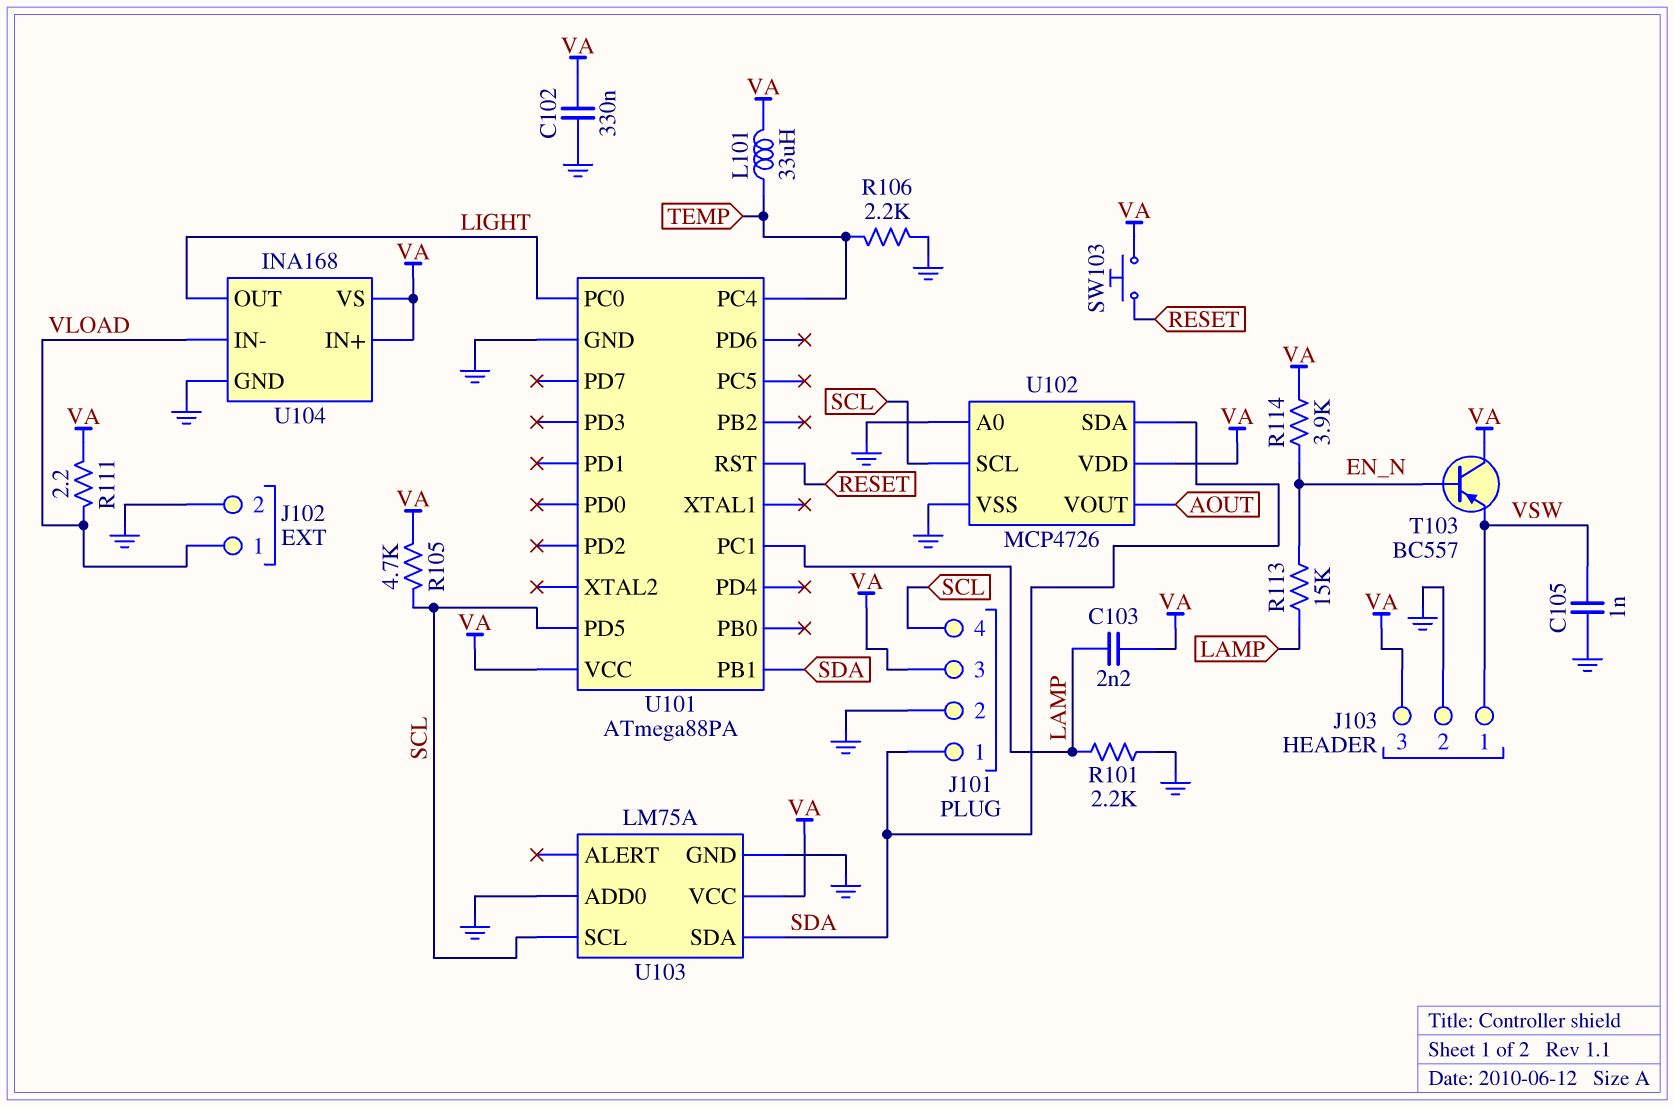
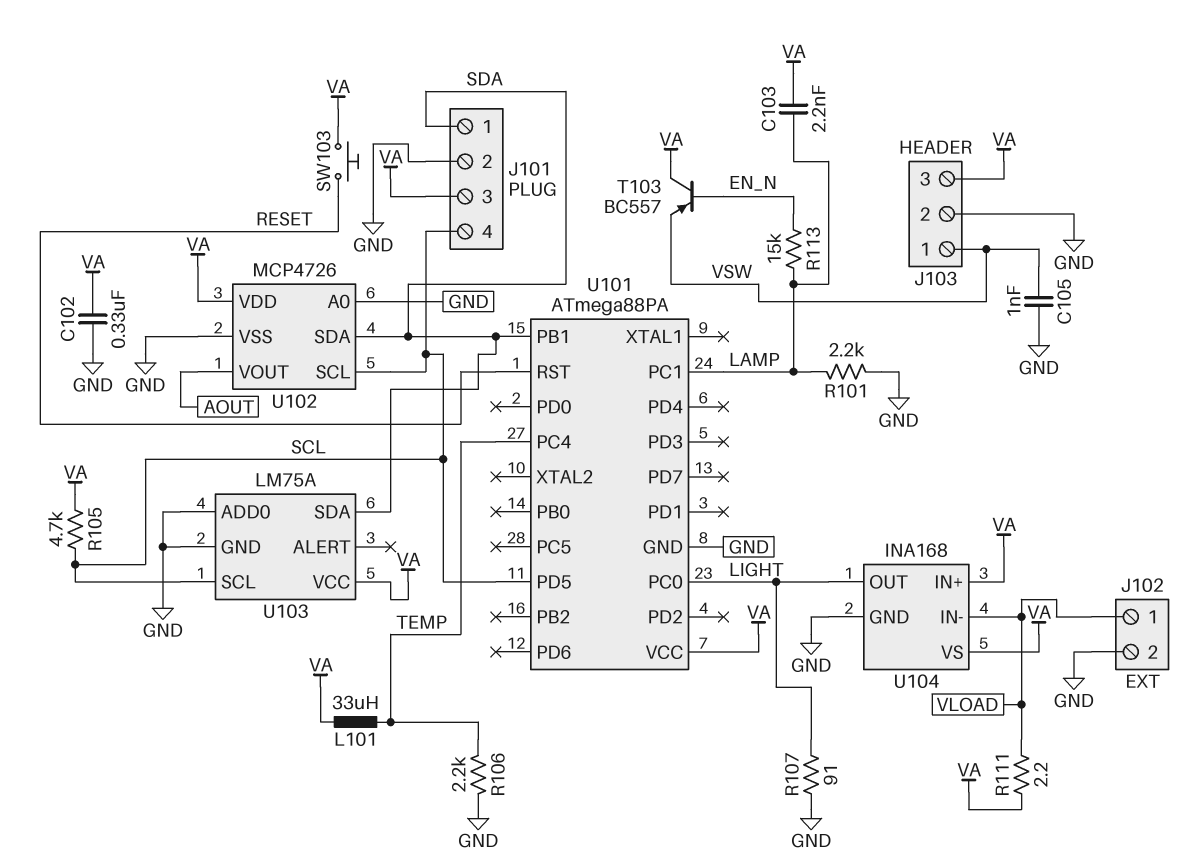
R107: none -> 91 (GND, LIGHT)
R114: 3.9k (EN_N, VA) -> none

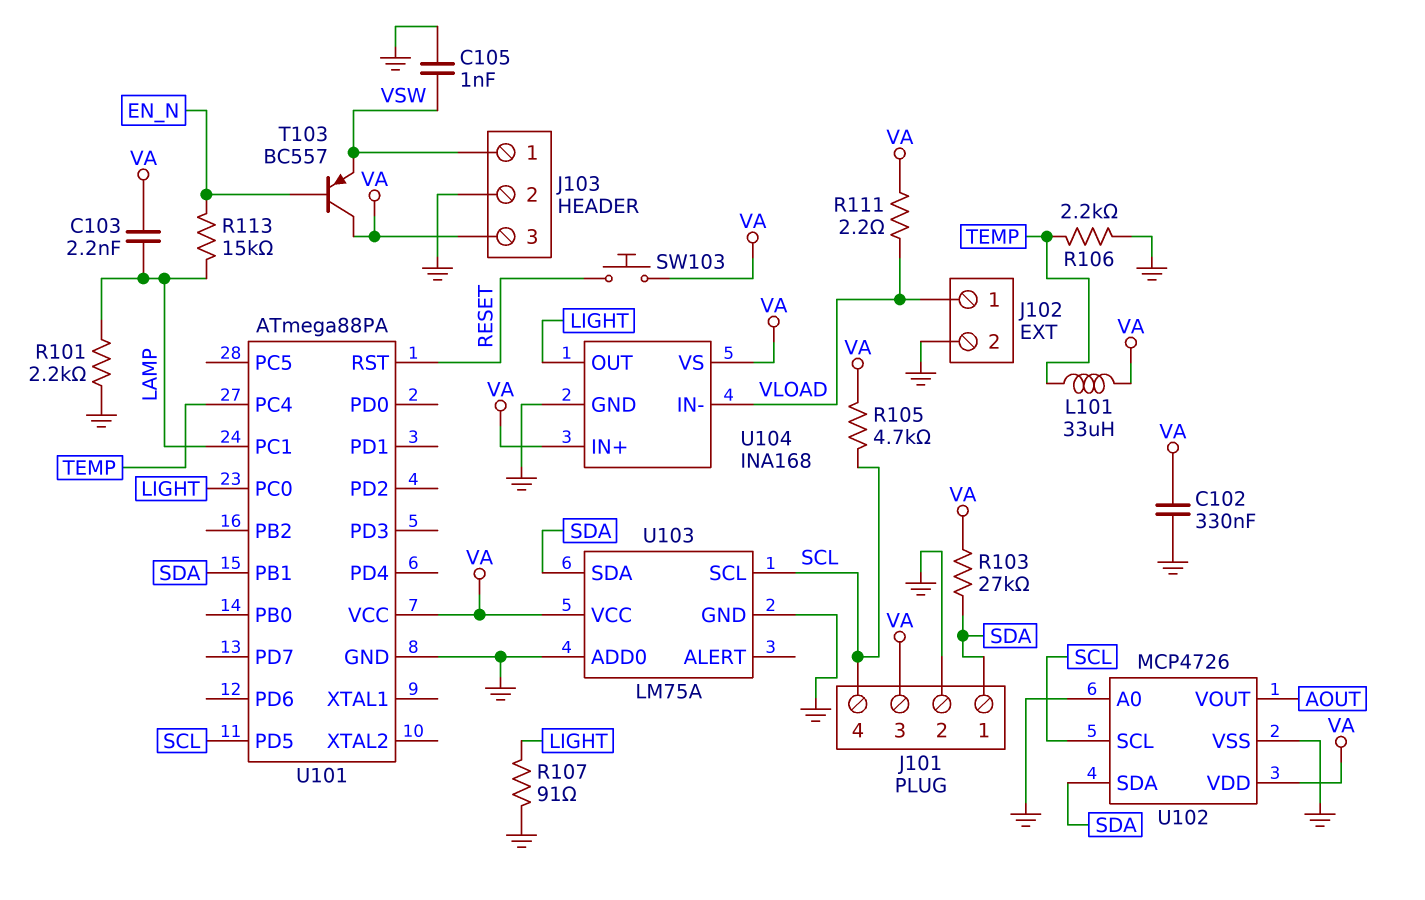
R103: none -> 27k (SDA, VA)

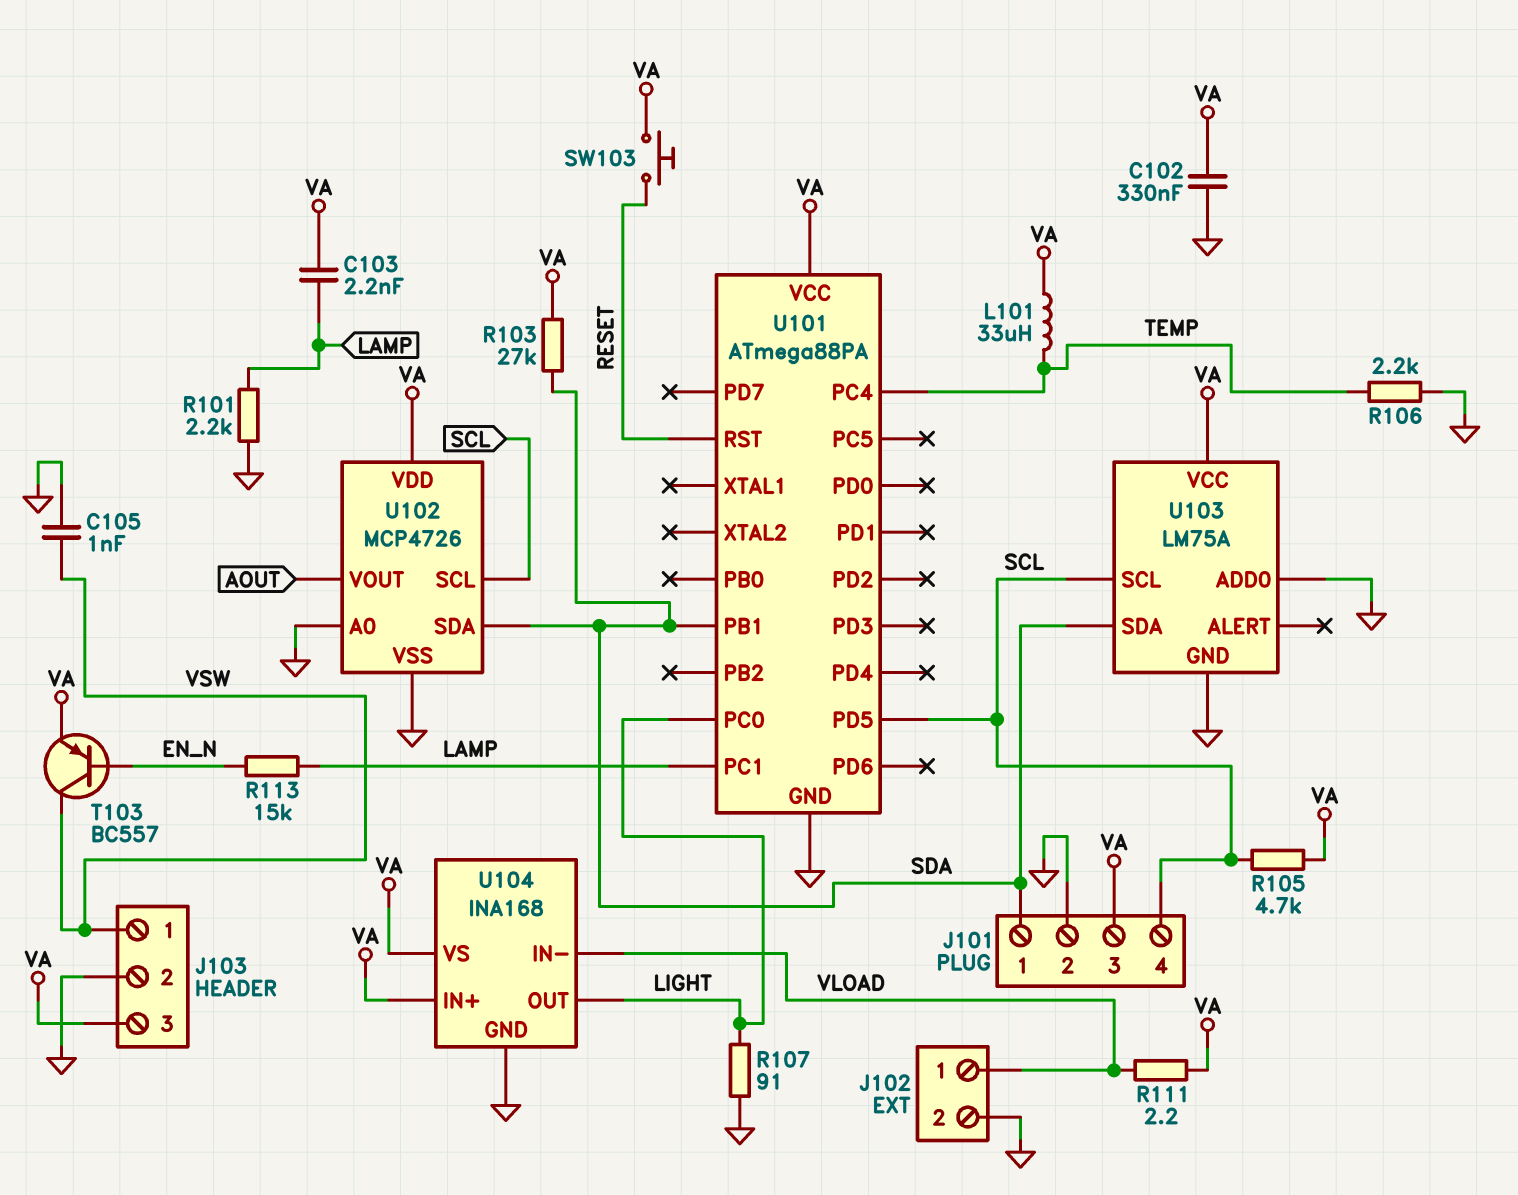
T103: PNP BC557 (B EN_N, C VA, E VSW) -> PNP BC557 (B EN_N, C VSW, E VA)

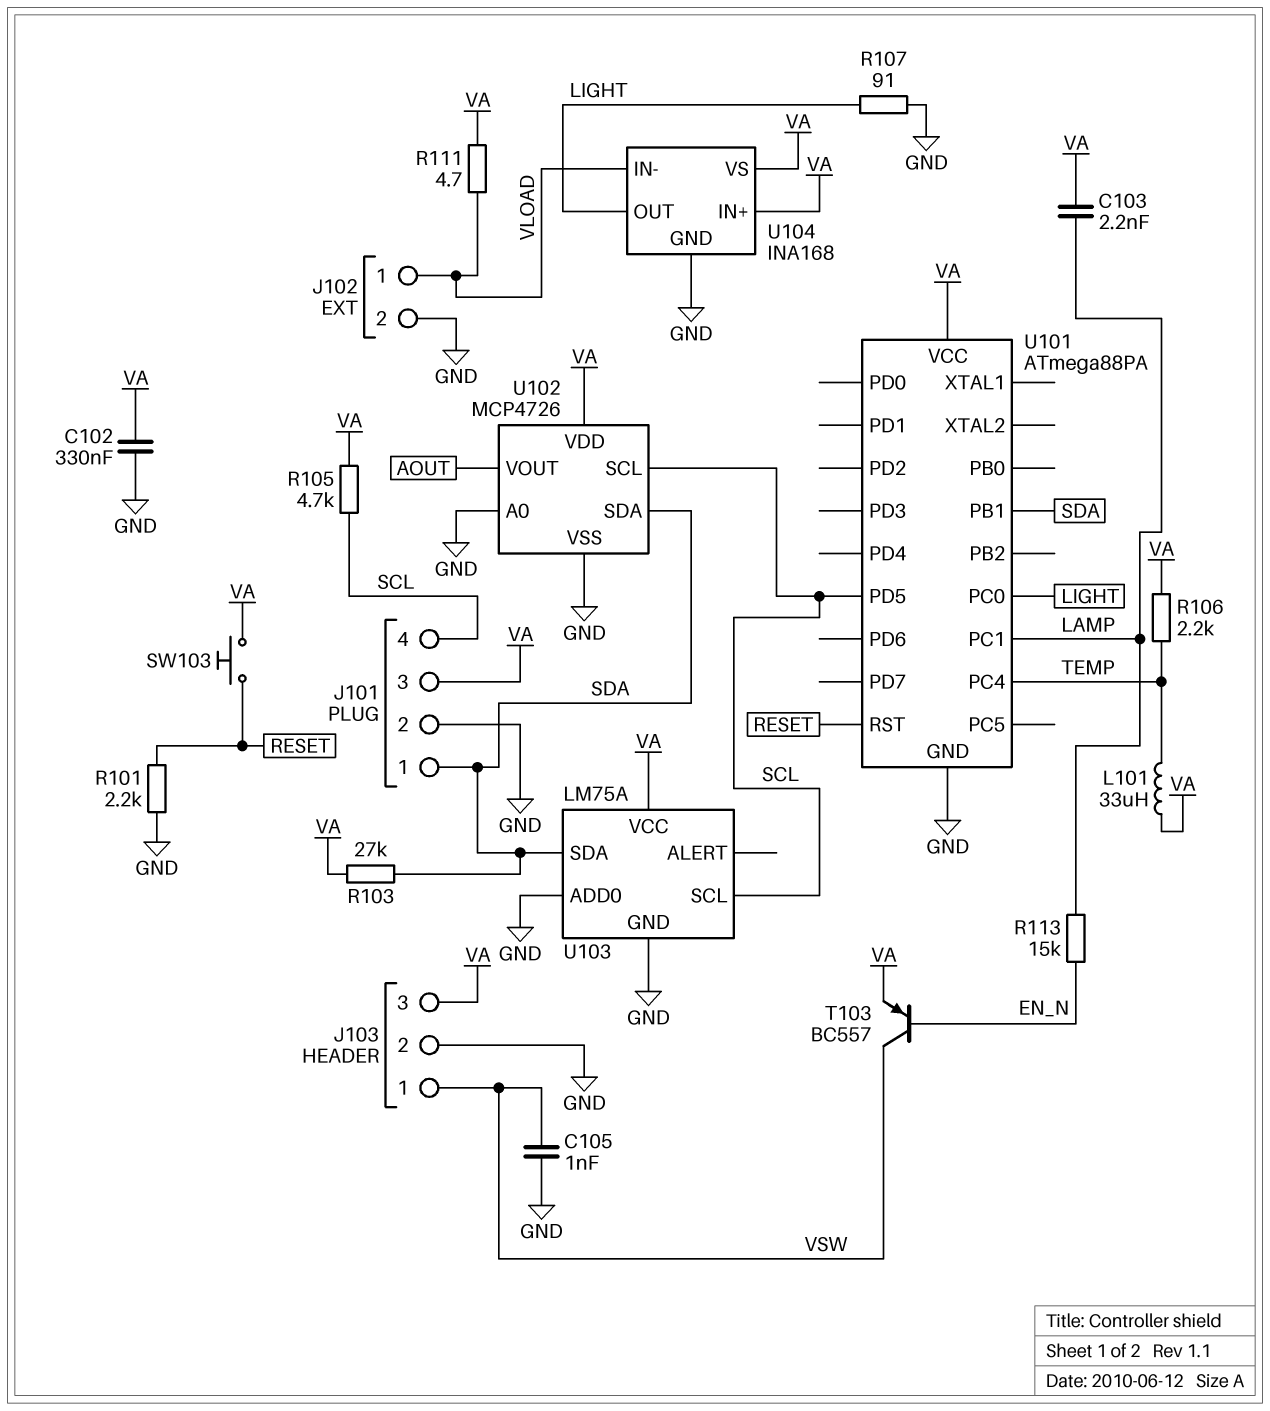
R101: 2.2k (GND, LAMP) -> 2.2k (GND, RESET)
R106: 2.2k (GND, TEMP) -> 2.2k (TEMP, VA)
R111: 2.2 (VA, VLOAD) -> 4.7 (VA, VLOAD)

